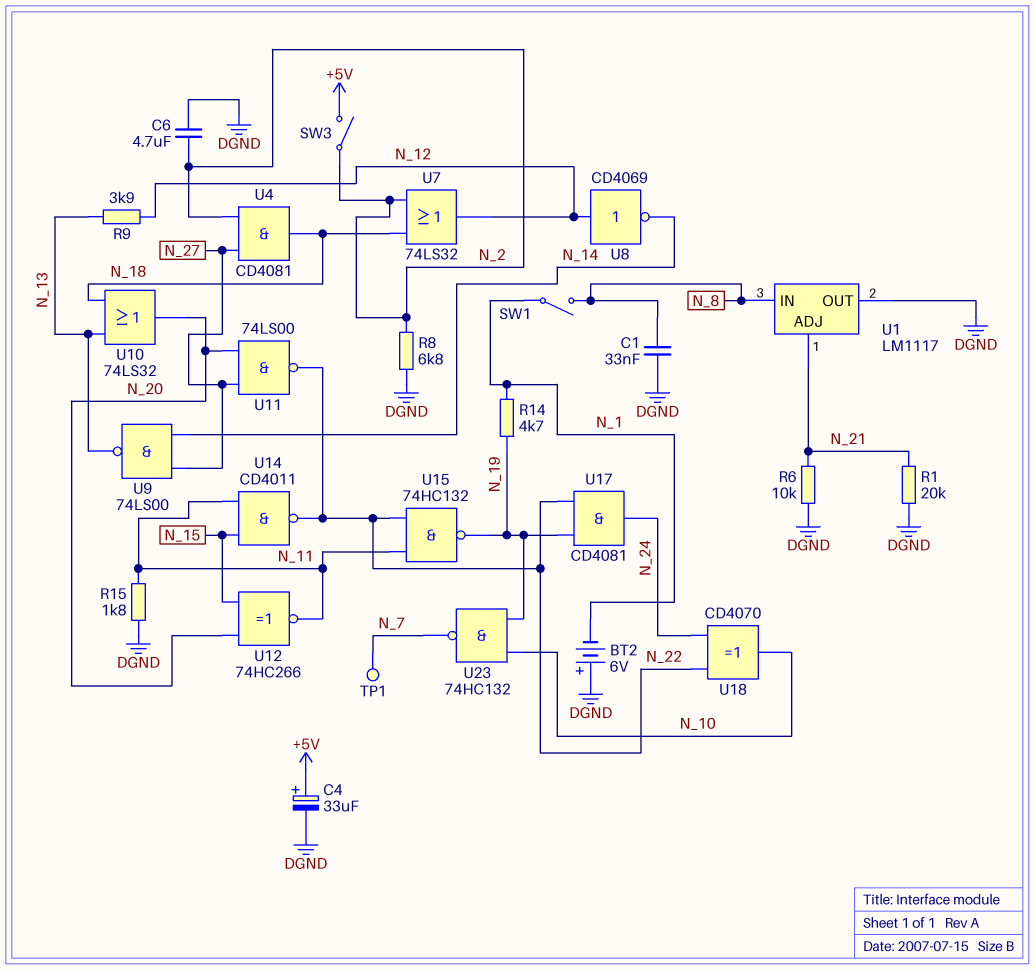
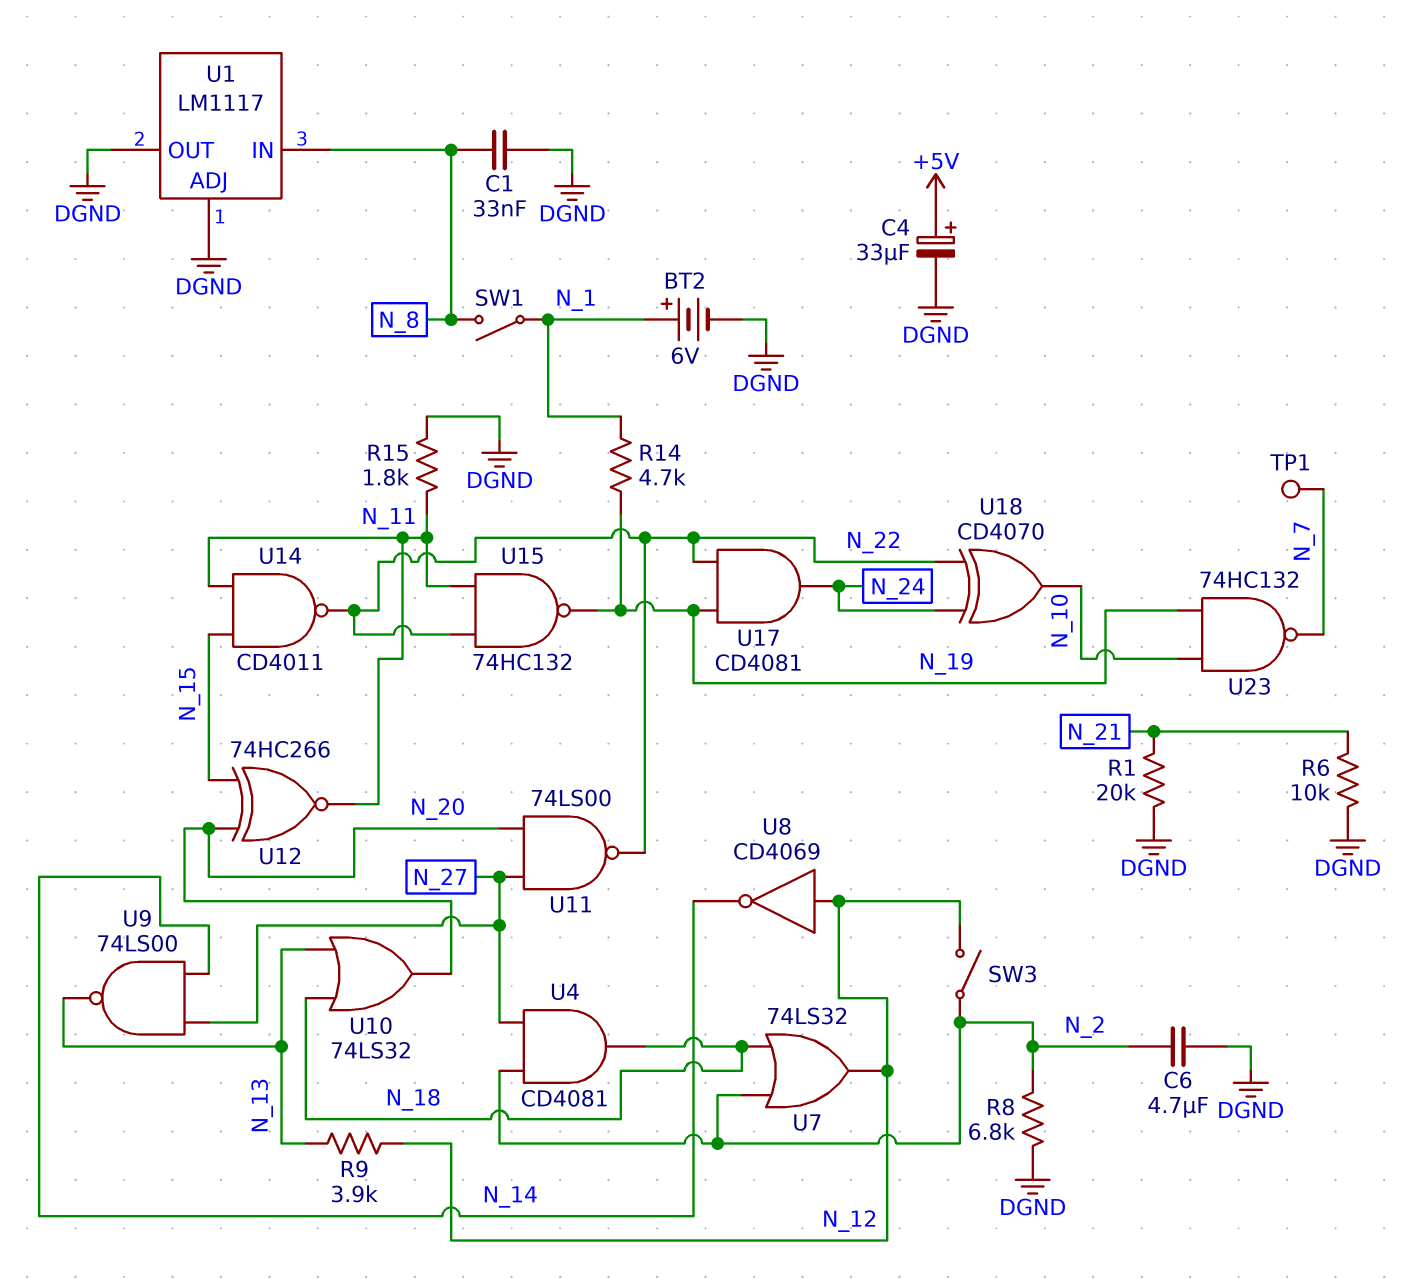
BT2: 6V (plus DGND, minus N_1) -> 6V (plus N_1, minus DGND)
SW3: switch (+5V, N_2) -> switch (N_2, N_12)
U1 pin ADJ: N_21 -> DGND

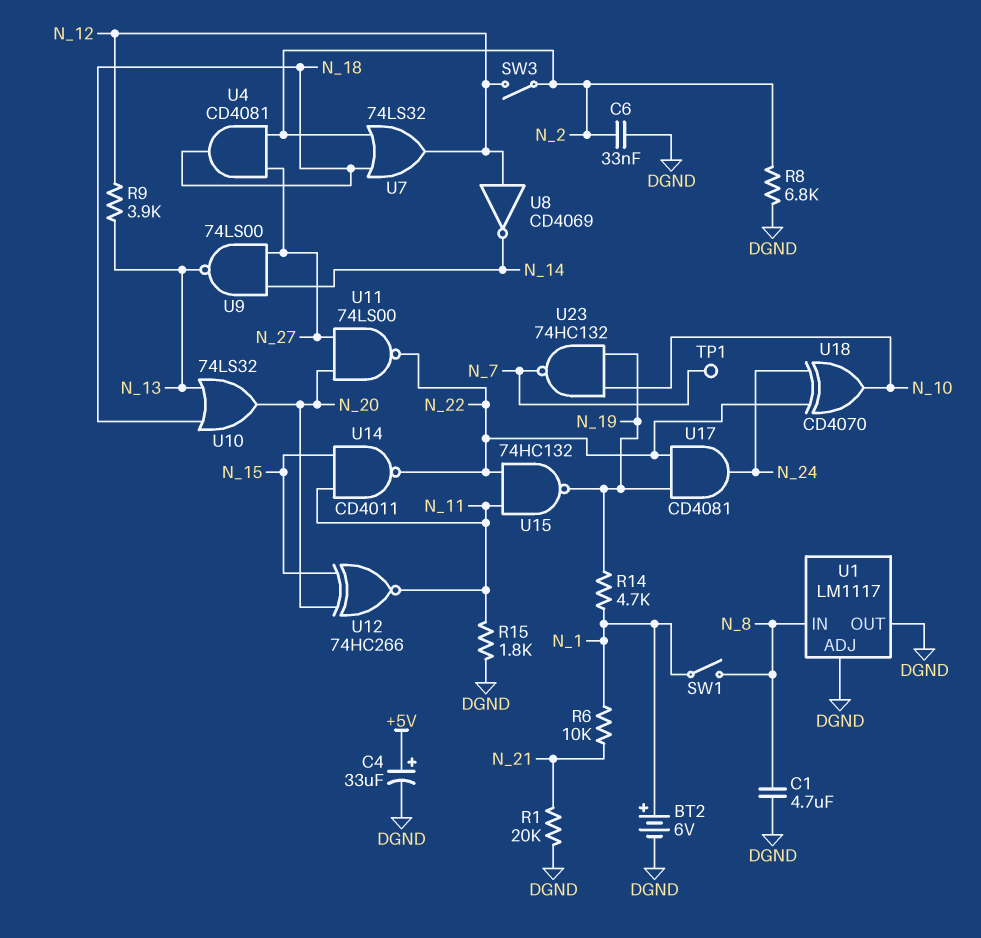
C1: 33nF (DGND, N_8) -> 4.7uF (DGND, N_8)
C6: 4.7uF (DGND, N_2) -> 33nF (DGND, N_2)
R6: 10k (DGND, N_21) -> 10k (N_1, N_21)

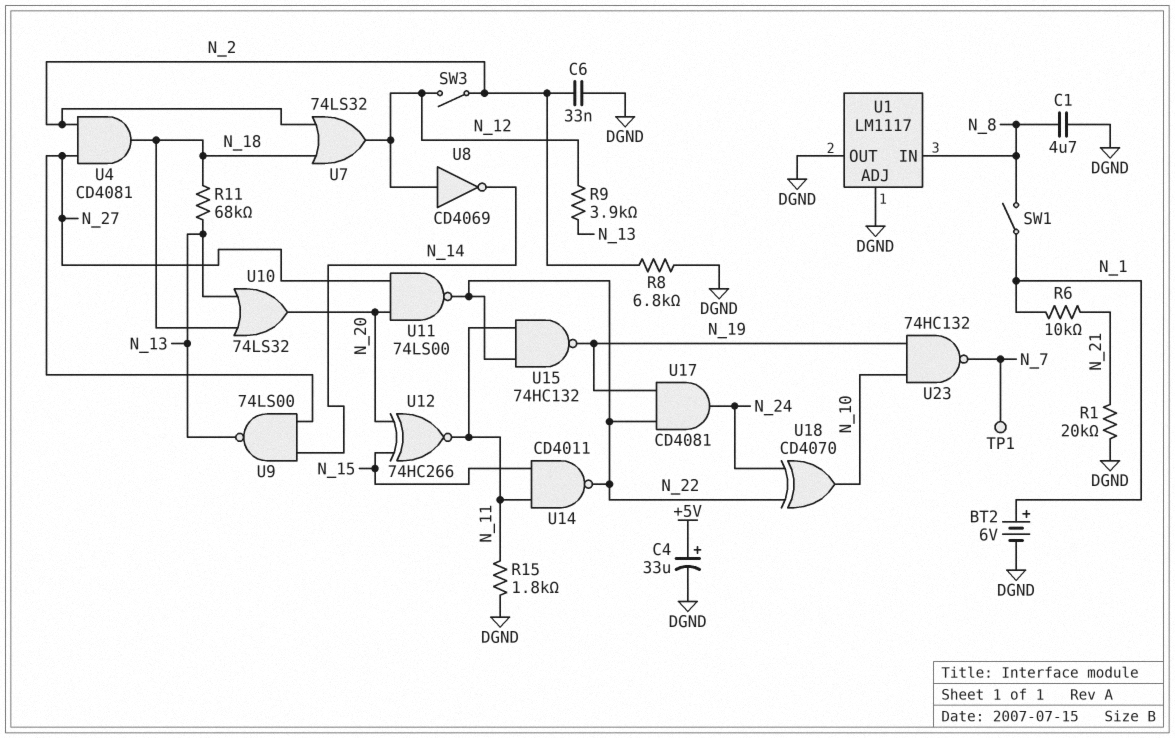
R11: none -> 68k (N_13, N_18)
R14: 4.7k (N_1, N_19) -> none

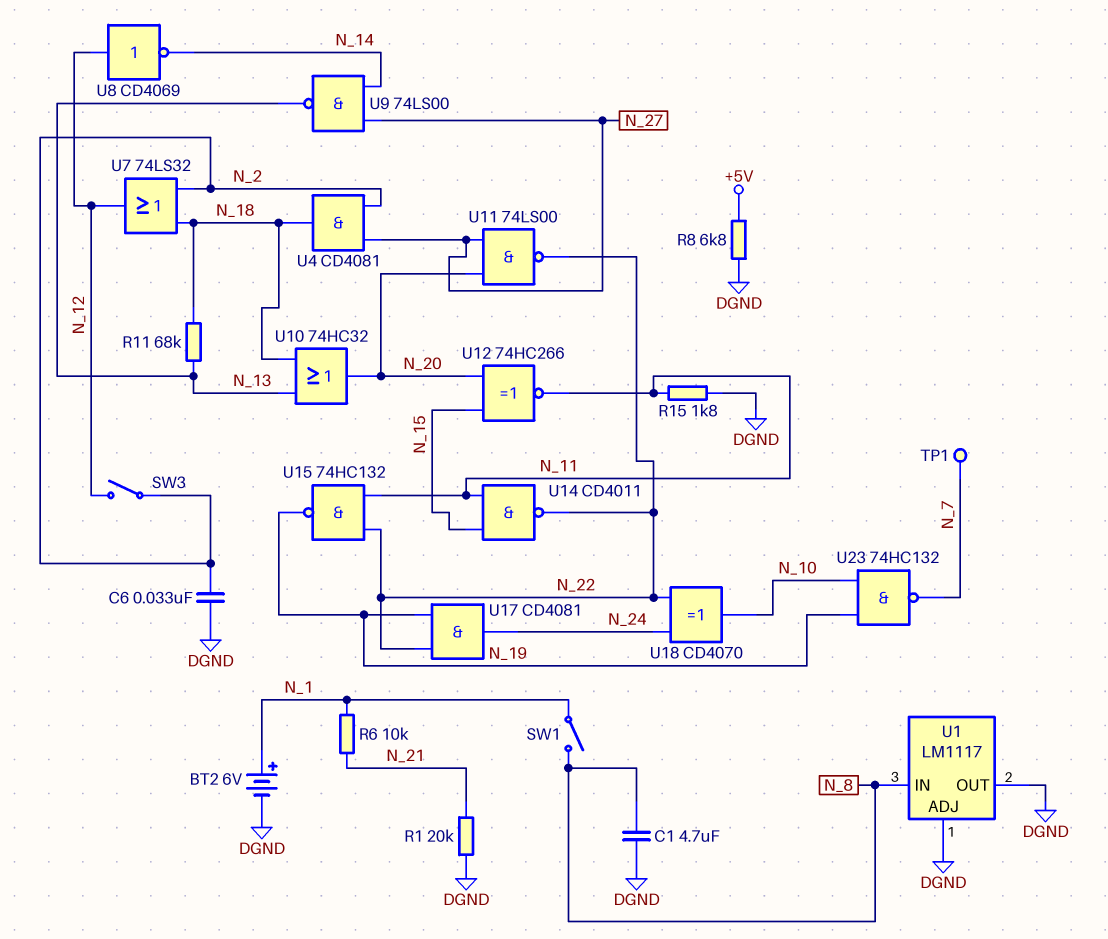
C4: 33uF (plus +5V, minus DGND) -> none
R8: 6.8k (DGND, N_2) -> 6.8k (+5V, DGND)
R9: 3.9k (N_12, N_13) -> none
U10: OR 74LS32 (in N_13, in N_18, out N_20) -> OR 74HC32 (in N_13, in N_18, out N_20)

